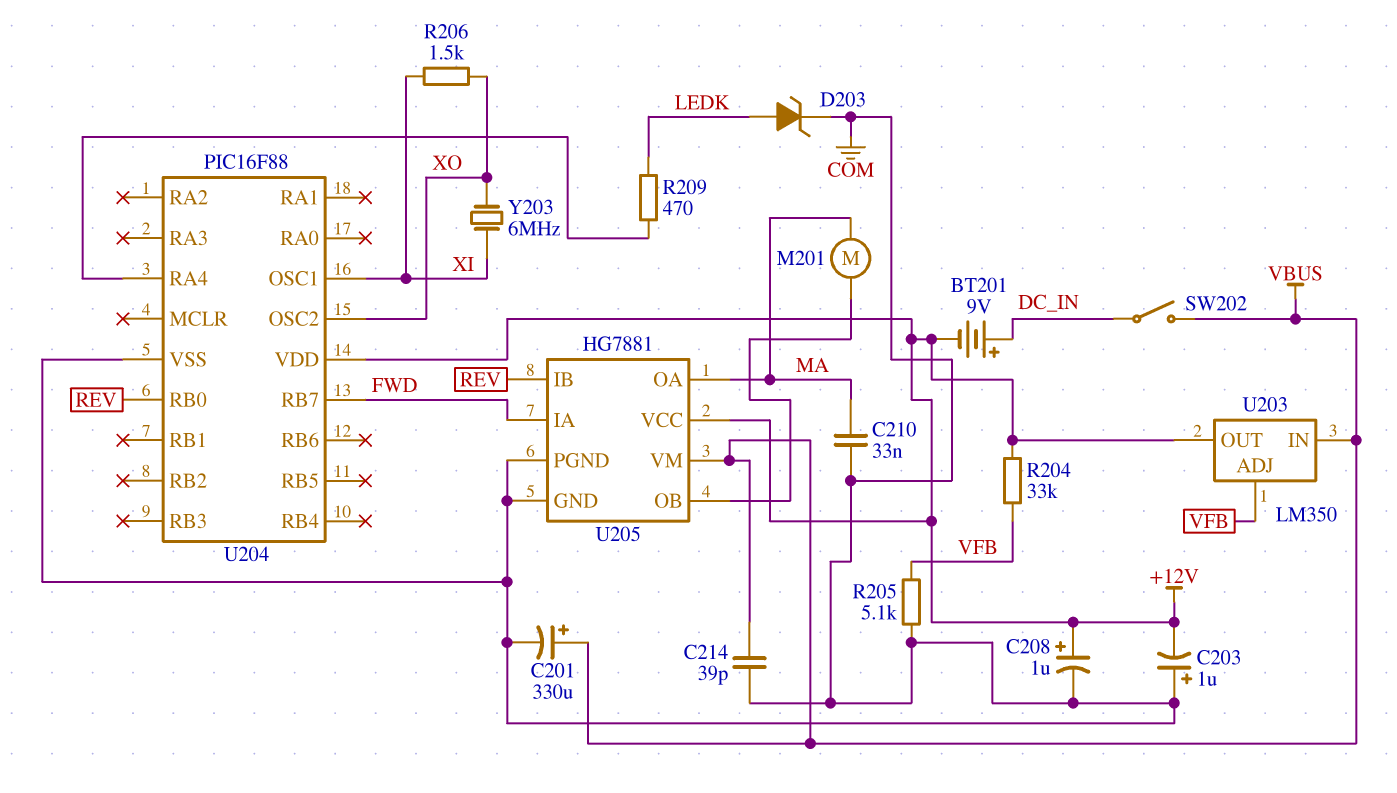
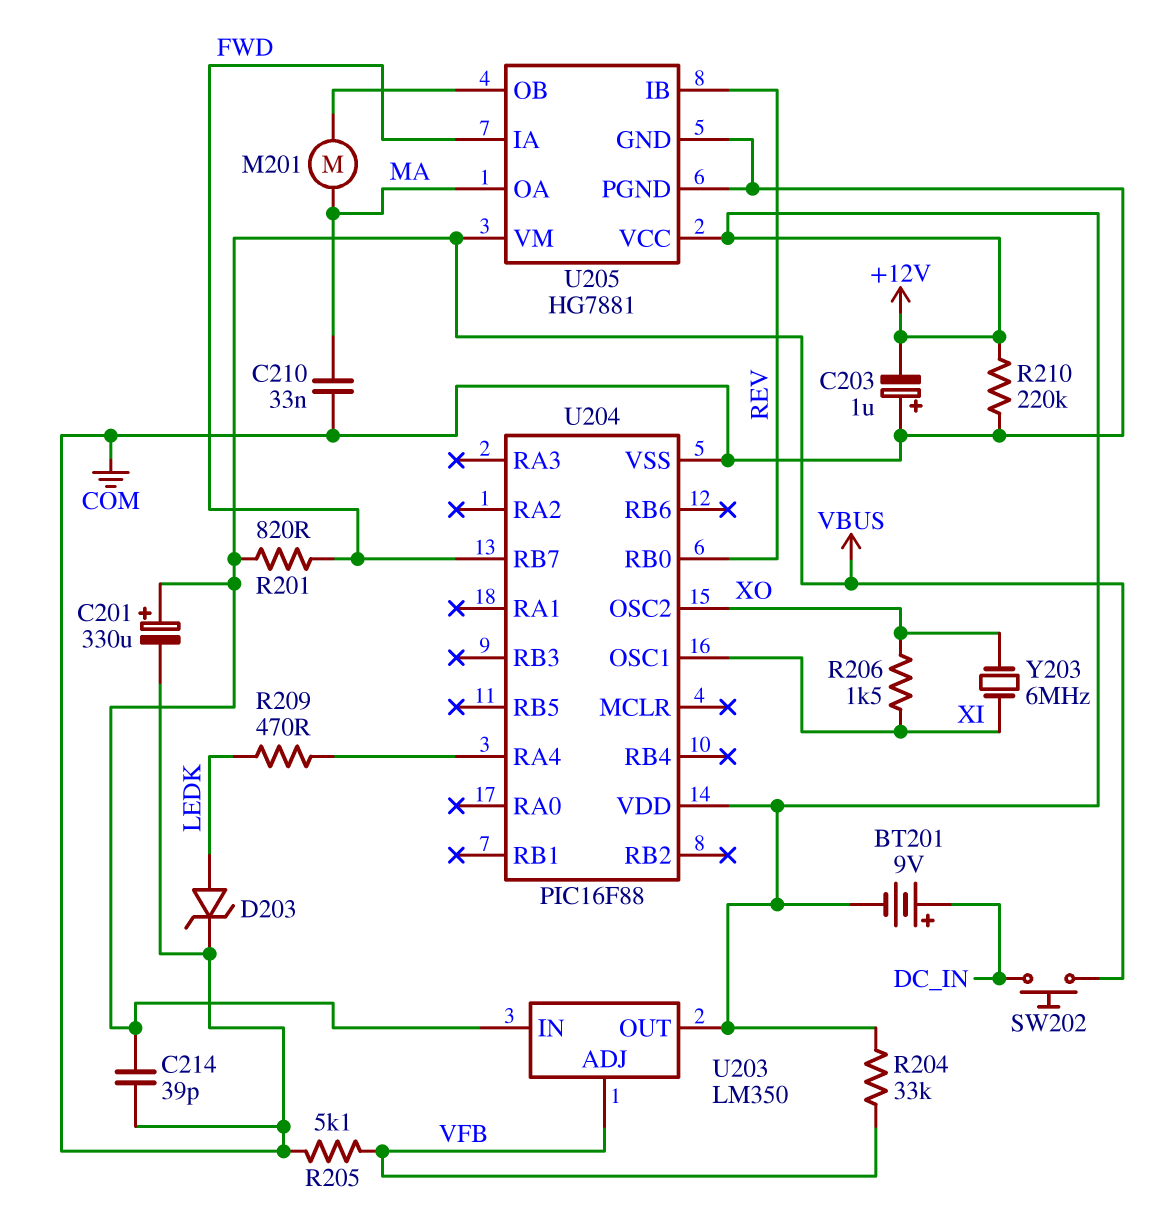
C208: 1uF (plus +12V, minus COM) -> none
R201: none -> 820 (FWD, VBUS)
R210: none -> 220k (+12V, COM)
SW202: switch (DC_IN, VBUS) -> button (DC_IN, VBUS)

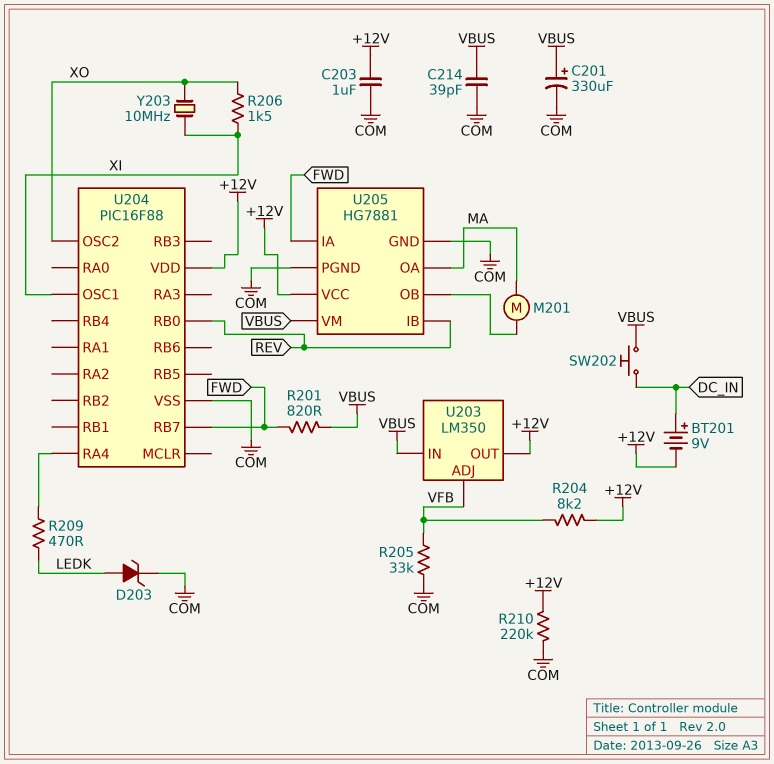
C203: 1uF (plus COM, minus +12V) -> 1uF (+12V, COM)
C210: 33nF (COM, MA) -> none
R204: 33k (+12V, VFB) -> 8.2k (+12V, VFB)
R205: 5.1k (COM, VFB) -> 33k (COM, VFB)
Y203: 6MHz (XI, XO) -> 10MHz (XI, XO)

